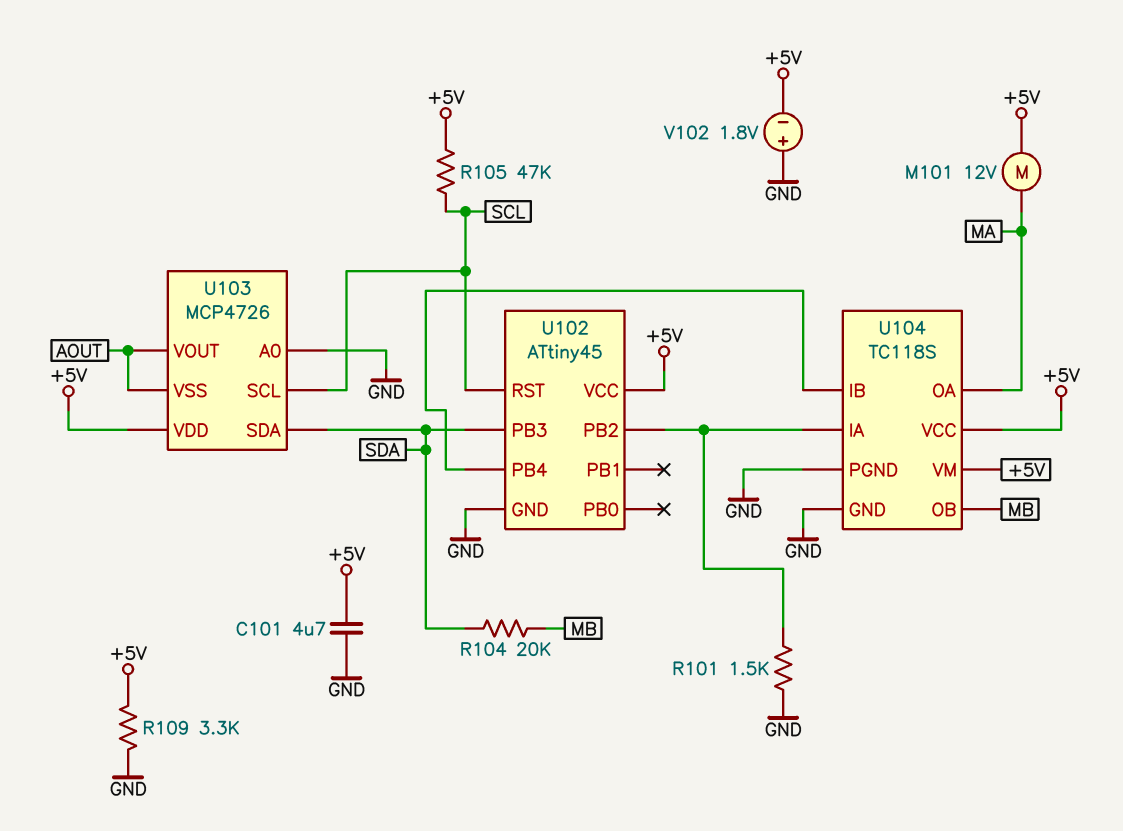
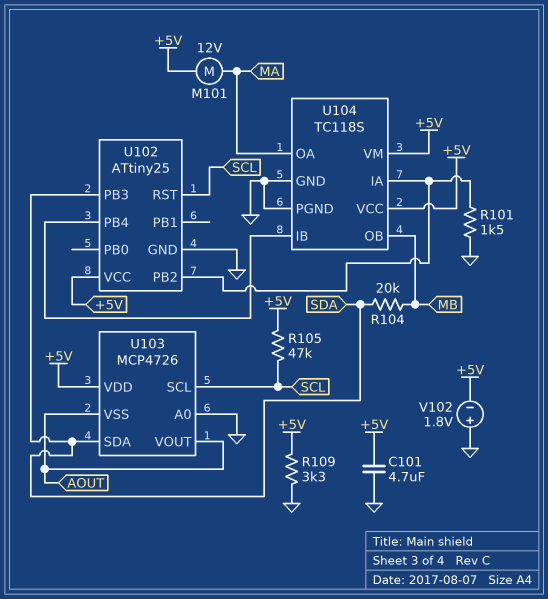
U102: ATtiny45 -> ATtiny25

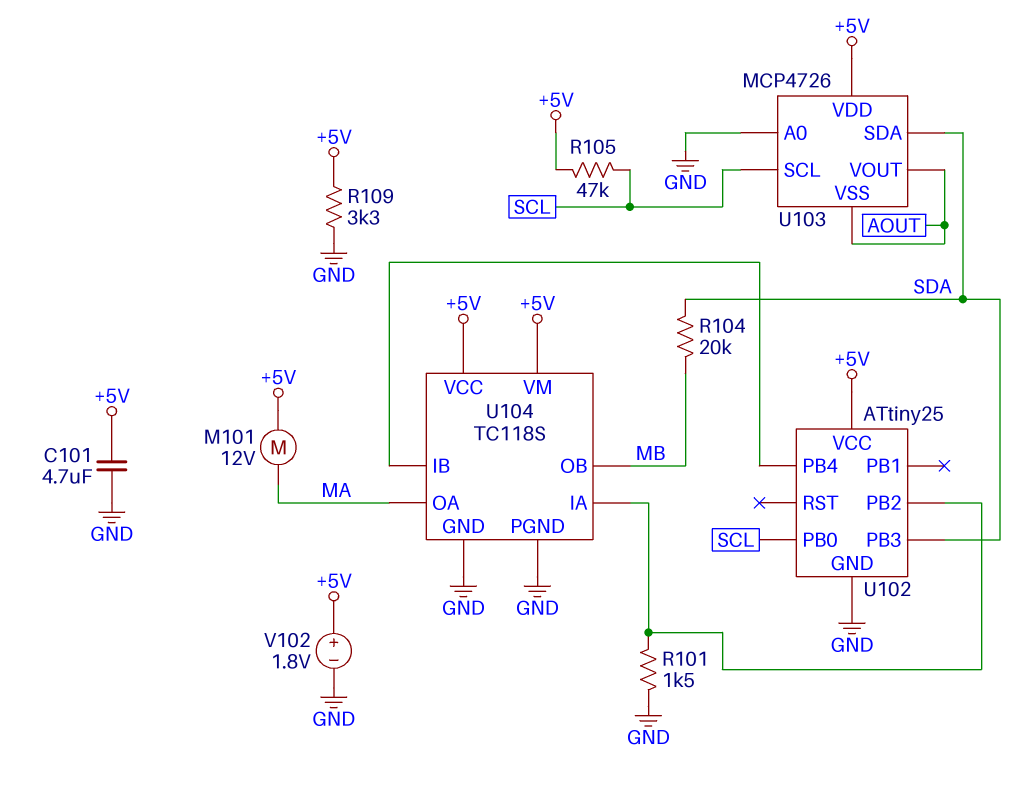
U102 pin PB0: none -> SCL
U102 pin RST: SCL -> none
V102: 1.8V (plus GND, minus +5V) -> 1.8V (plus +5V, minus GND)

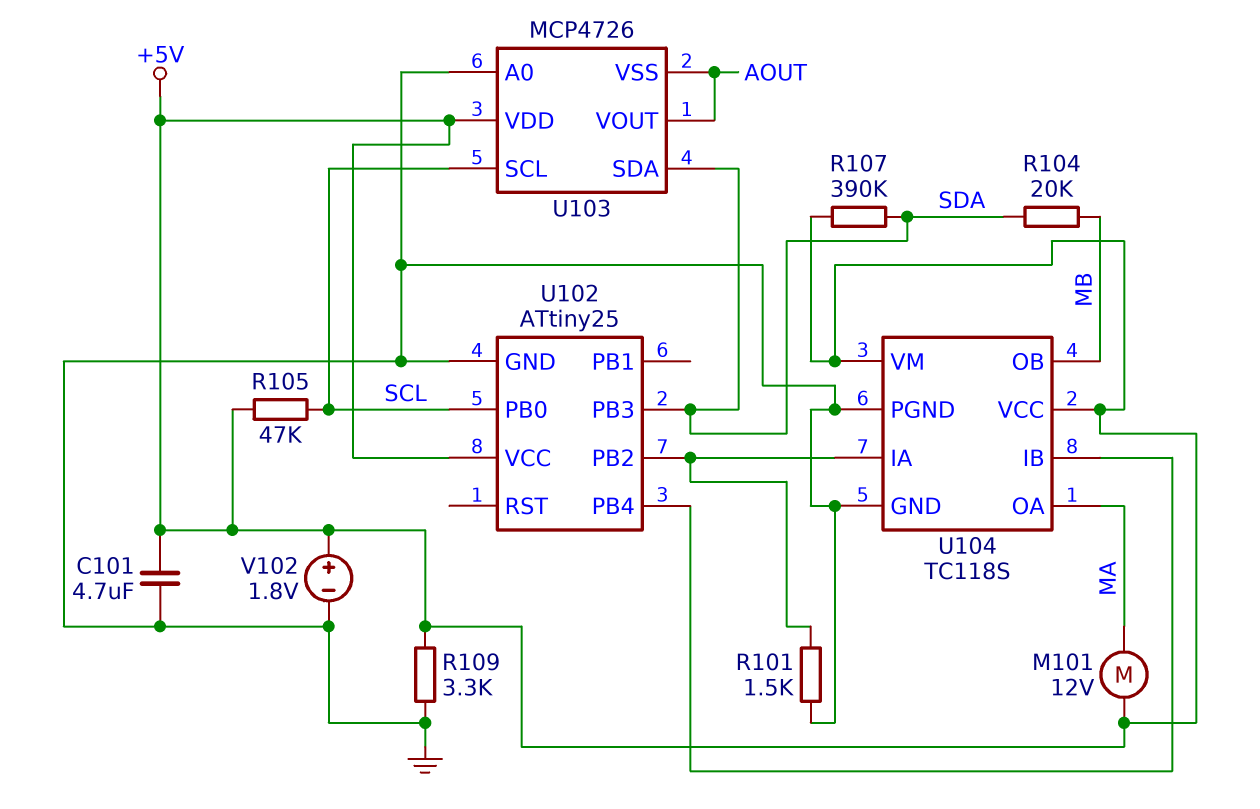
R107: none -> 390k (+5V, SDA)

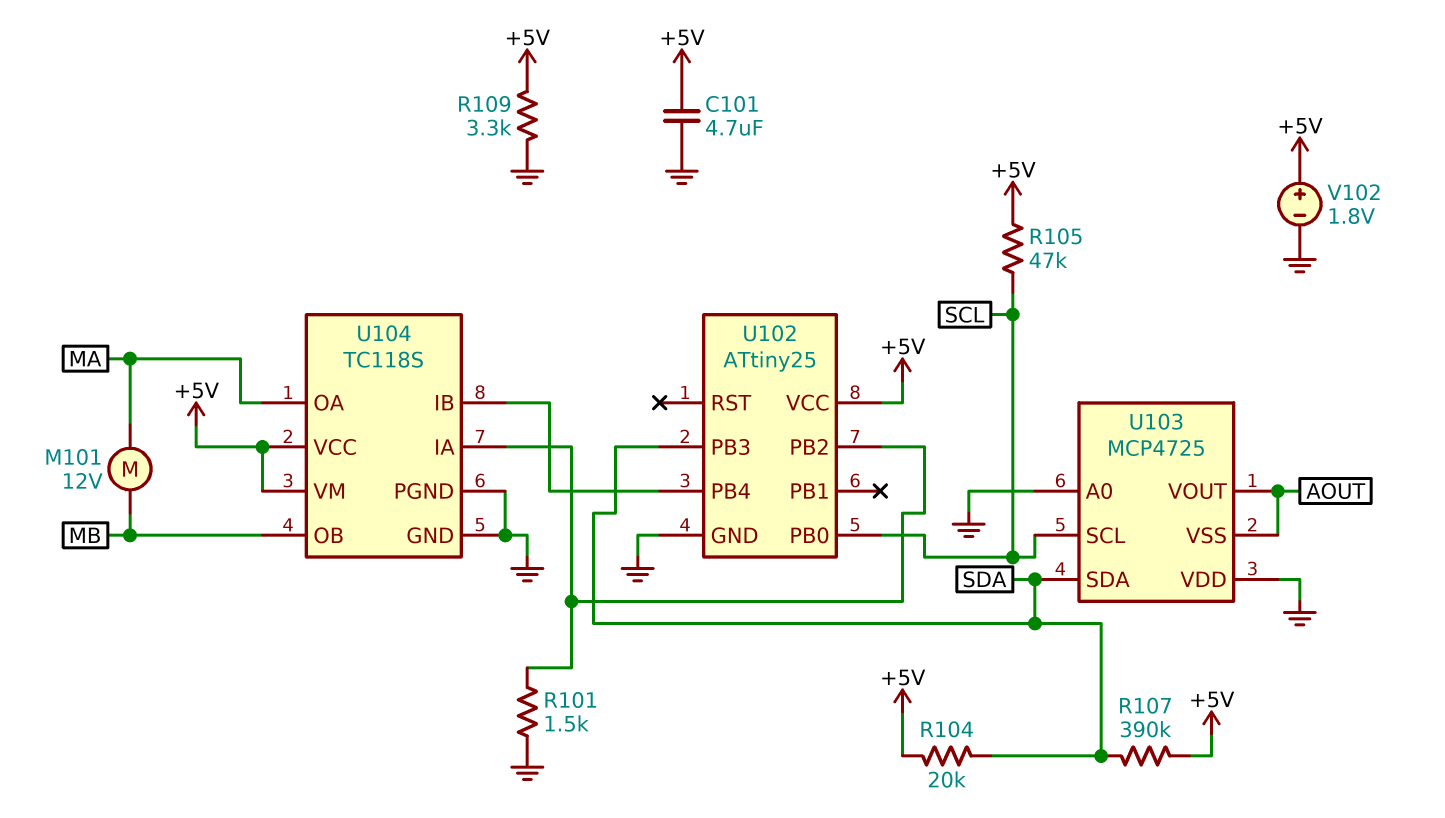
M101: motor 12V (+5V, MA) -> motor 12V (MA, MB)
R104: 20k (MB, SDA) -> 20k (+5V, SDA)
U103: MCP4726 -> MCP4725
U103 pin VDD: +5V -> GND

